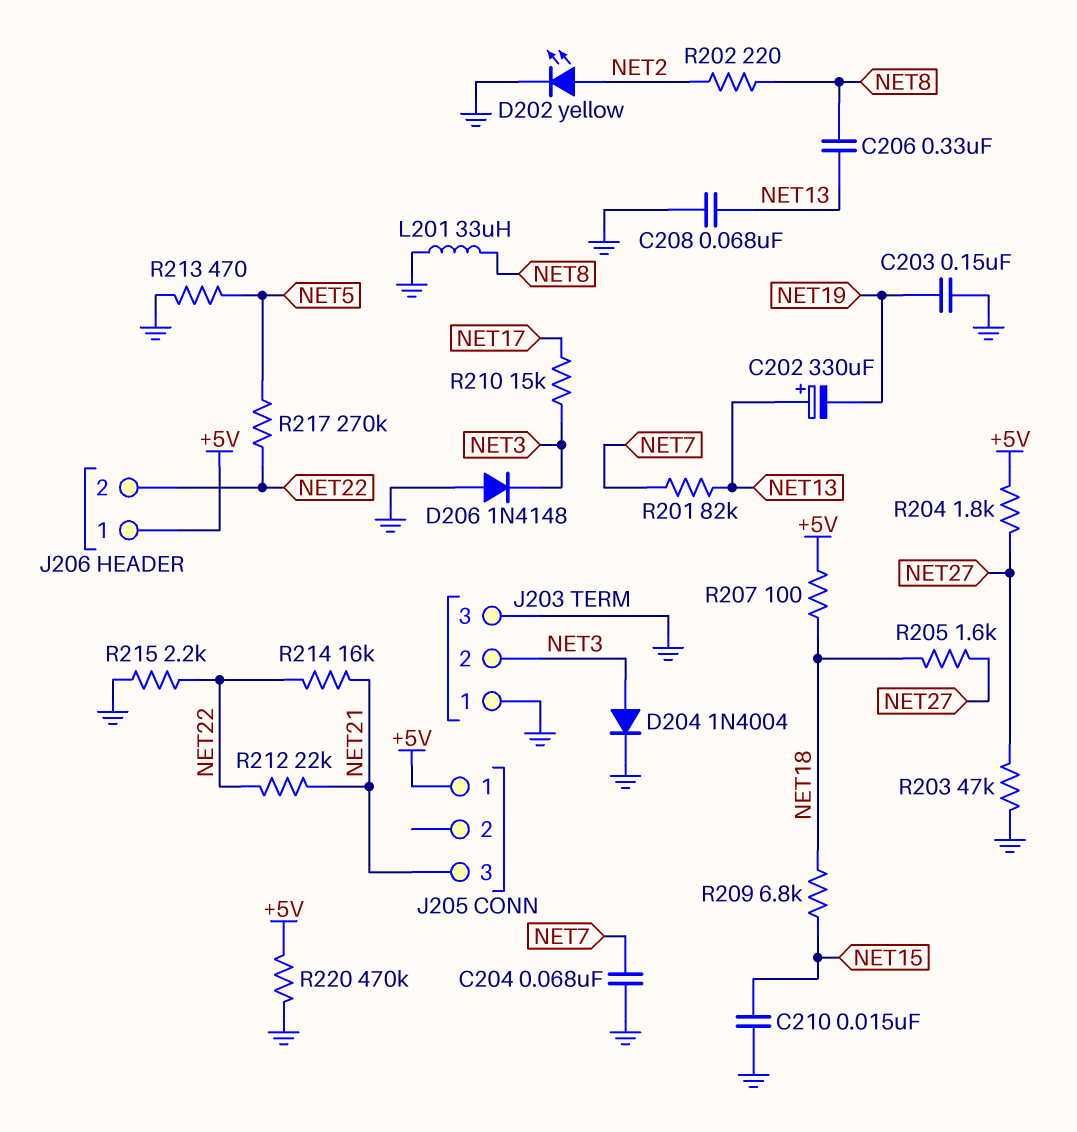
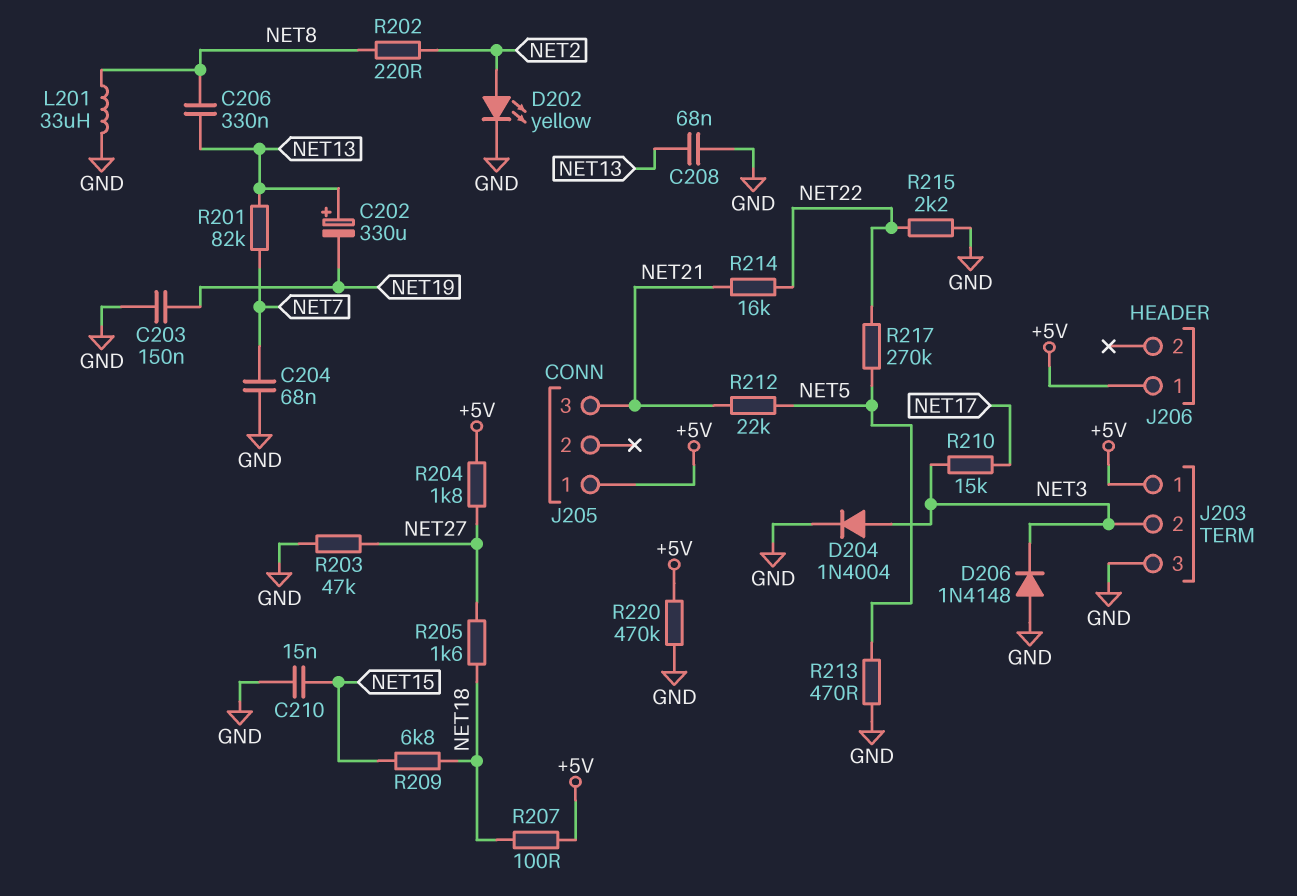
J203 pin 1: GND -> +5V
J206 pin 2: NET22 -> none
R212: 22k (NET21, NET22) -> 22k (NET5, NET21)

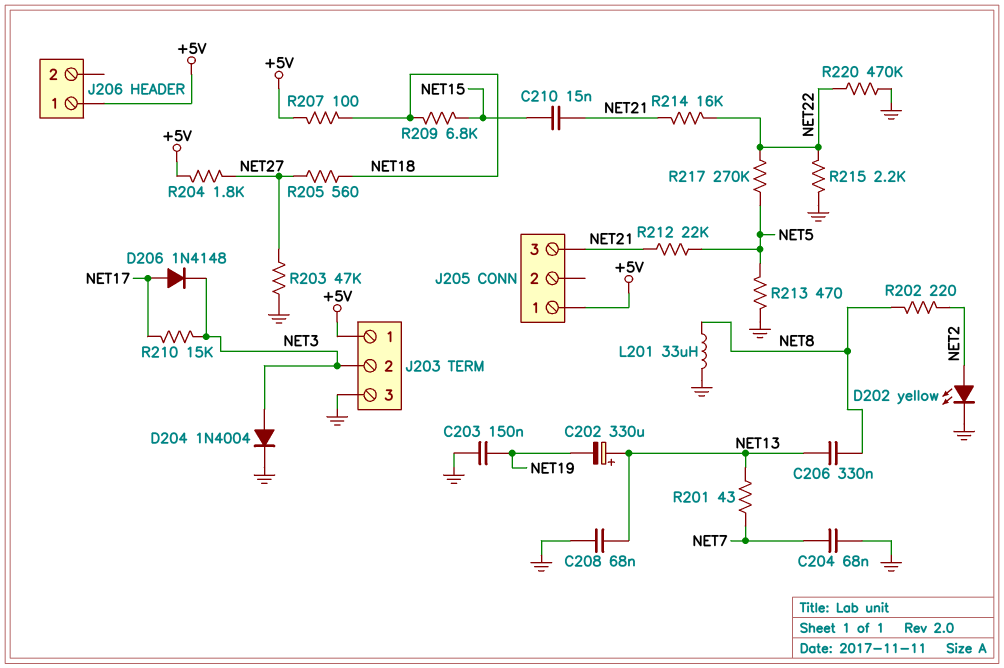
C210: 15nF (GND, NET15) -> 15nF (NET15, NET21)
D206: diode 1N4148 (A GND, K NET3) -> diode 1N4148 (A NET17, K NET3)
R201: 82k (NET7, NET13) -> 43 (NET7, NET13)
R205: 1.6k (NET18, NET27) -> 560 (NET18, NET27)
R220: 470k (+5V, GND) -> 470k (GND, NET22)

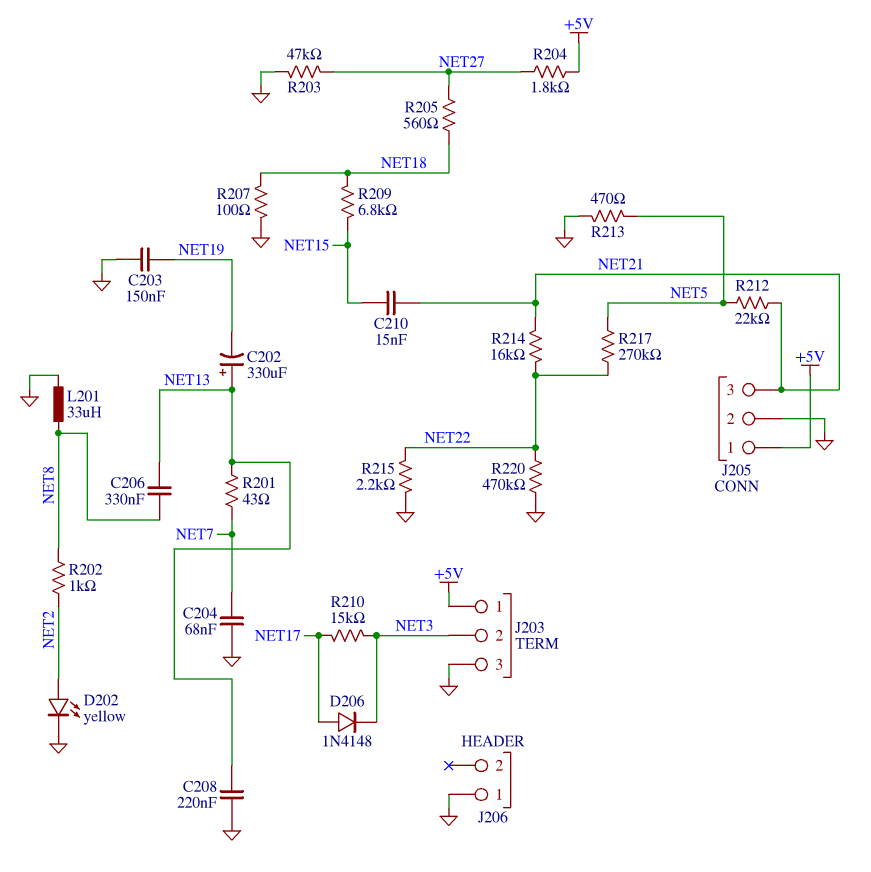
C208: 68nF (GND, NET13) -> 220nF (GND, NET13)
D204: diode 1N4004 (A NET3, K GND) -> none
J205 pin 2: none -> GND
J206 pin 1: +5V -> GND
R202: 220 (NET2, NET8) -> 1k (NET2, NET8)
R207: 100 (+5V, NET18) -> 100 (GND, NET18)

